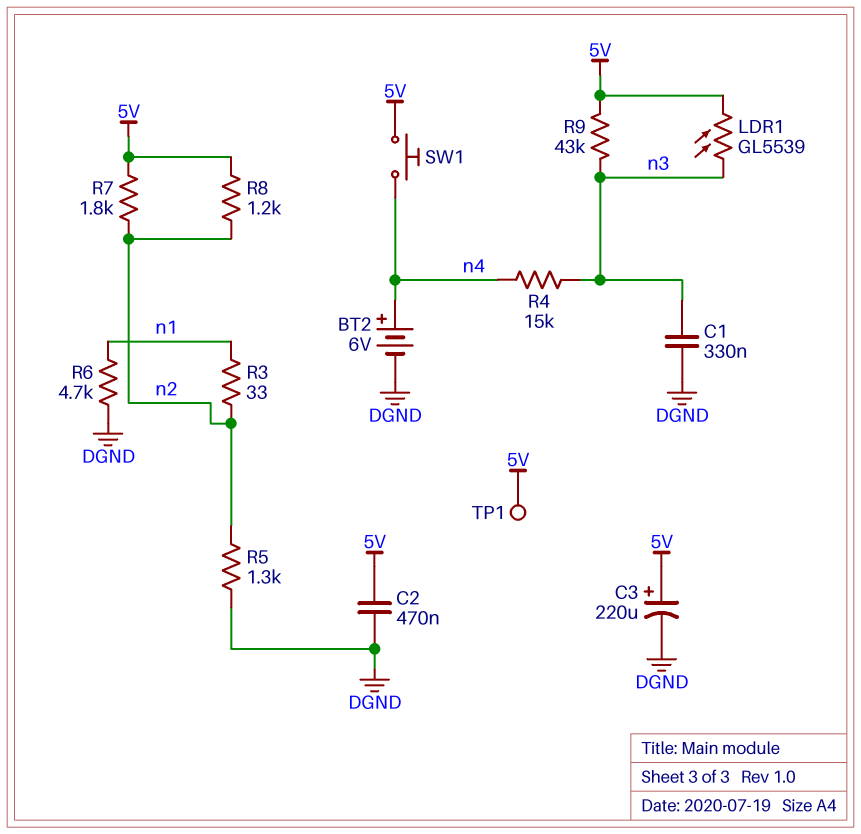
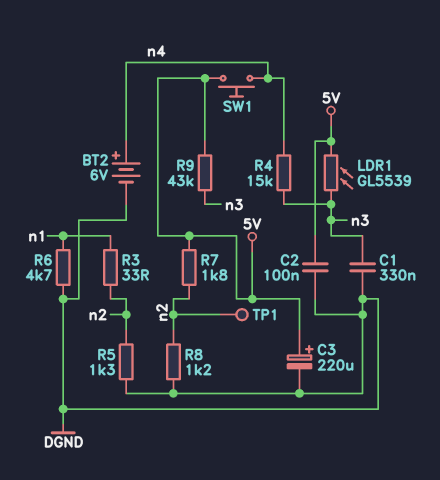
C2: 470nF (5V, DGND) -> 100nF (5V, DGND)
R8: 1.2k (5V, n2) -> 1.2k (DGND, n2)
TP1: test point (5V) -> test point (n2)

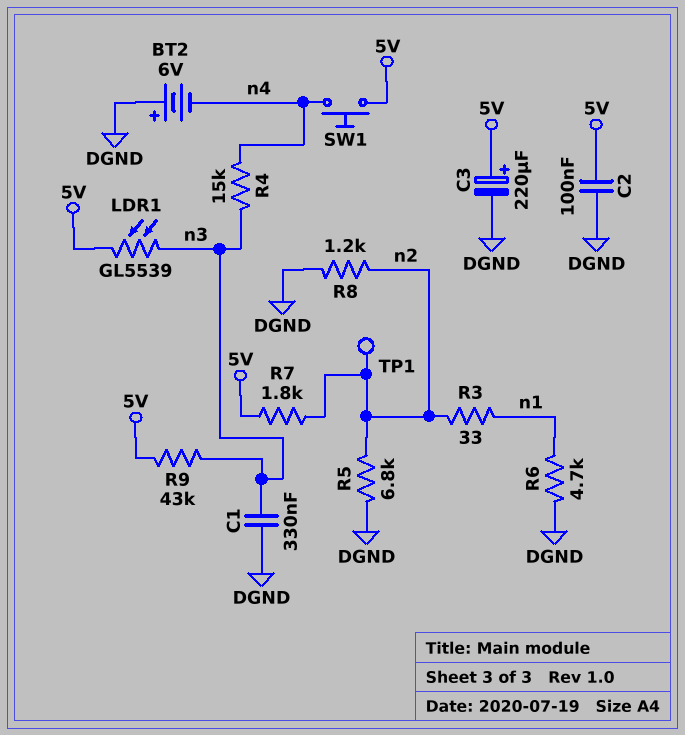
BT2: 6V (plus n4, minus DGND) -> 6V (plus DGND, minus n4)
R5: 1.3k (DGND, n2) -> 6.8k (DGND, n2)

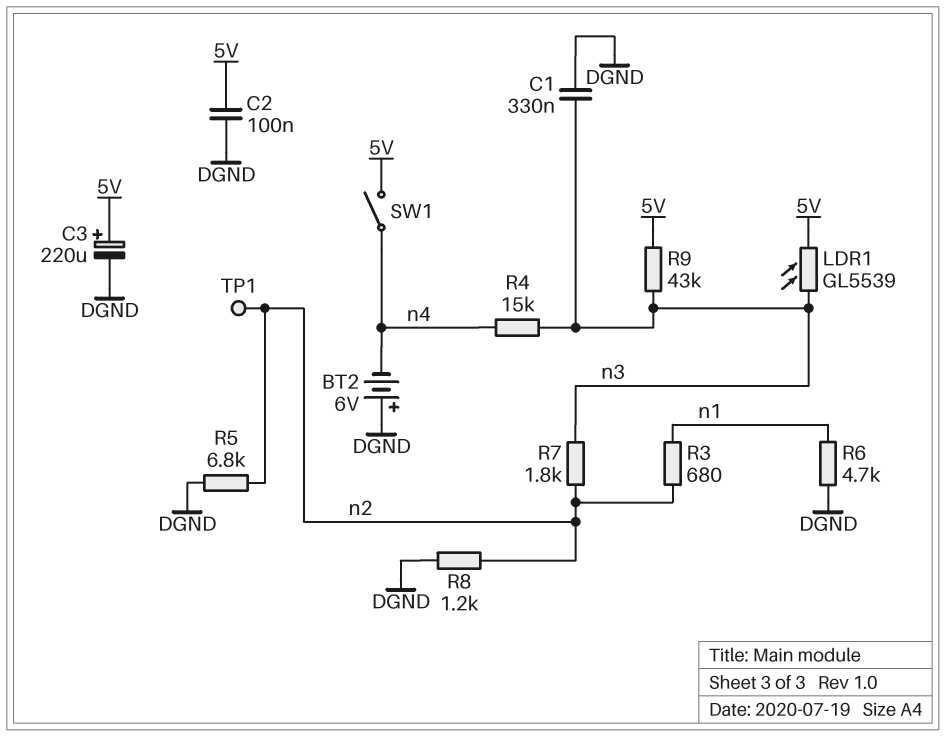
R3: 33 (n1, n2) -> 680 (n1, n2)
R7: 1.8k (5V, n2) -> 1.8k (n2, n3)
SW1: button (5V, n4) -> switch (5V, n4)

